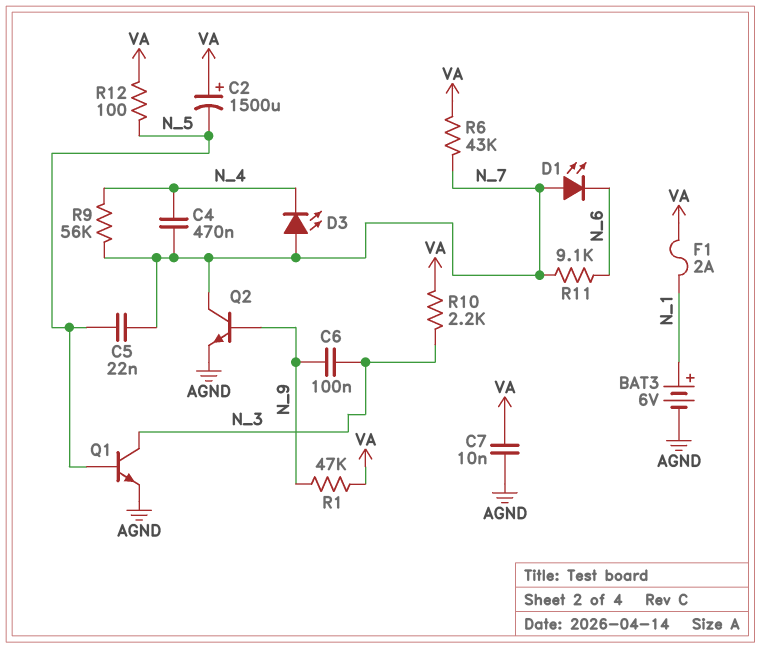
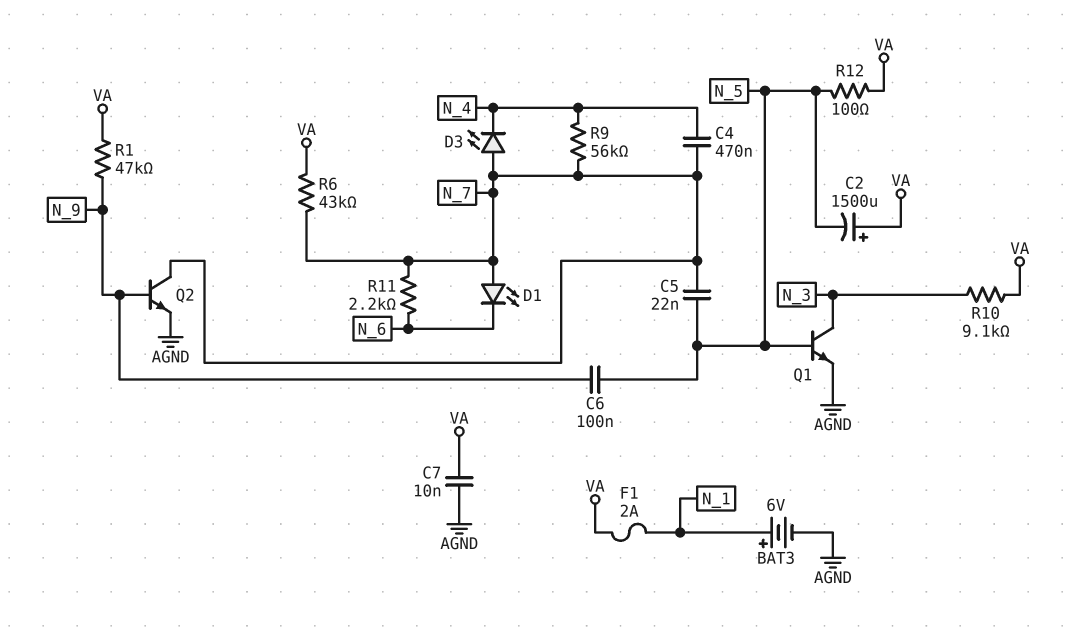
C6: 100nF (N_3, N_9) -> 100nF (N_5, N_9)
R10: 2.2k (N_3, VA) -> 9.1k (N_3, VA)
R11: 9.1k (N_6, N_7) -> 2.2k (N_6, N_7)

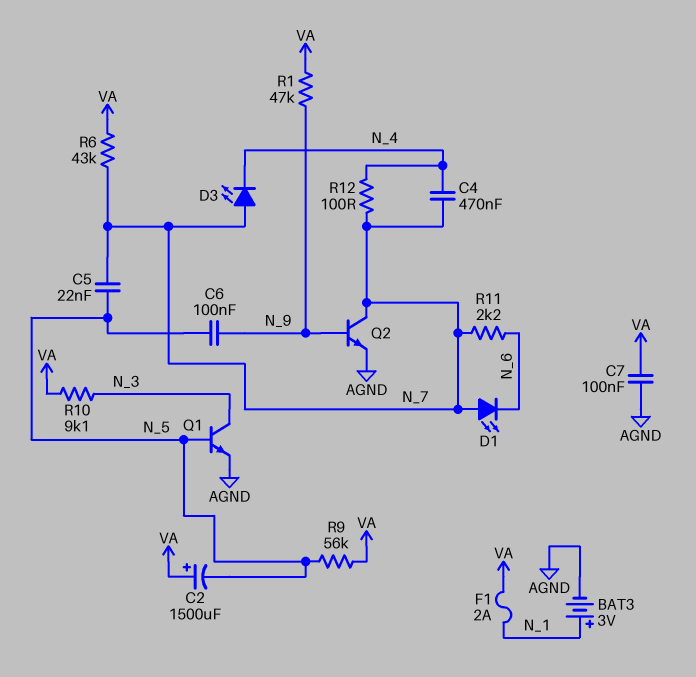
BAT3: 6V (plus N_1, minus AGND) -> 3V (plus N_1, minus AGND)
C7: 10nF (AGND, VA) -> 100nF (AGND, VA)
R9: 56k (N_4, N_7) -> 56k (N_5, VA)
R12: 100 (N_5, VA) -> 100 (N_4, N_7)

